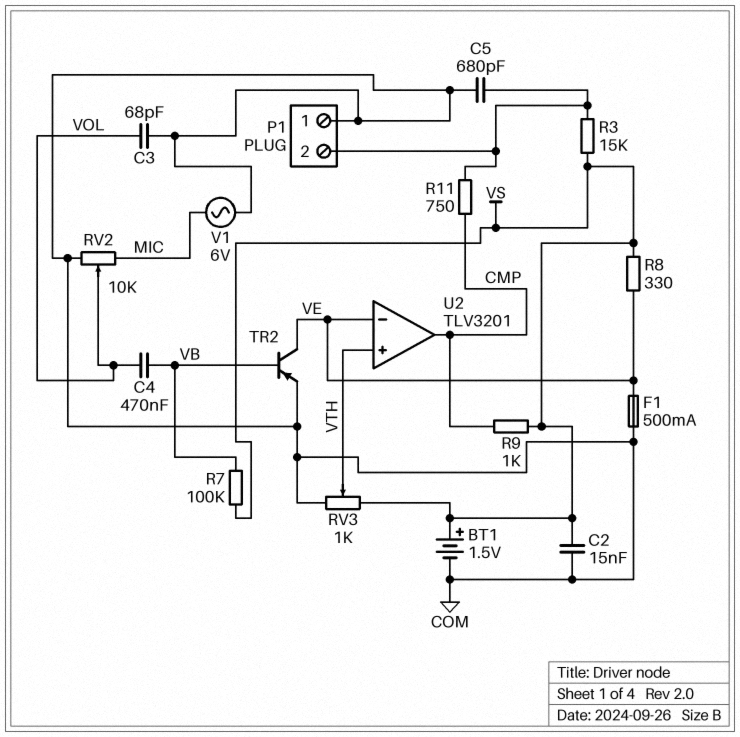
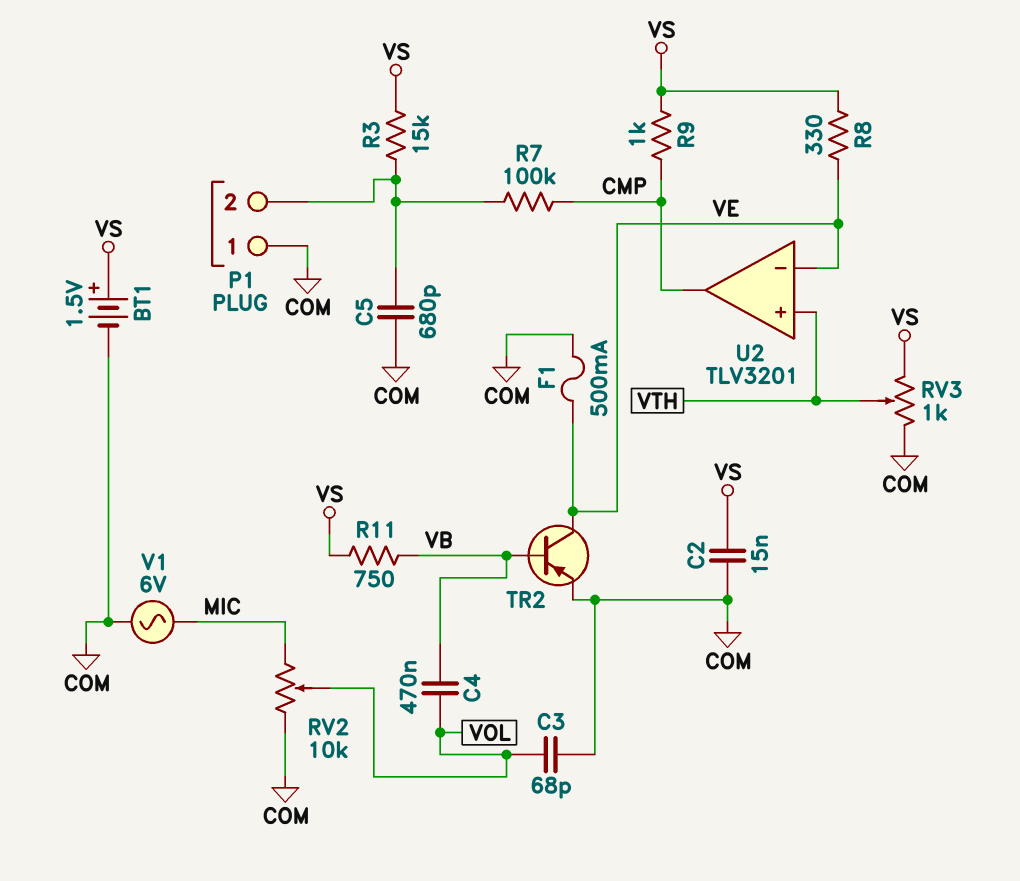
R7: 100k (VB, VS) -> 100k (CMP, P1/2)
R11: 750 (CMP, P1/2) -> 750 (VB, VS)

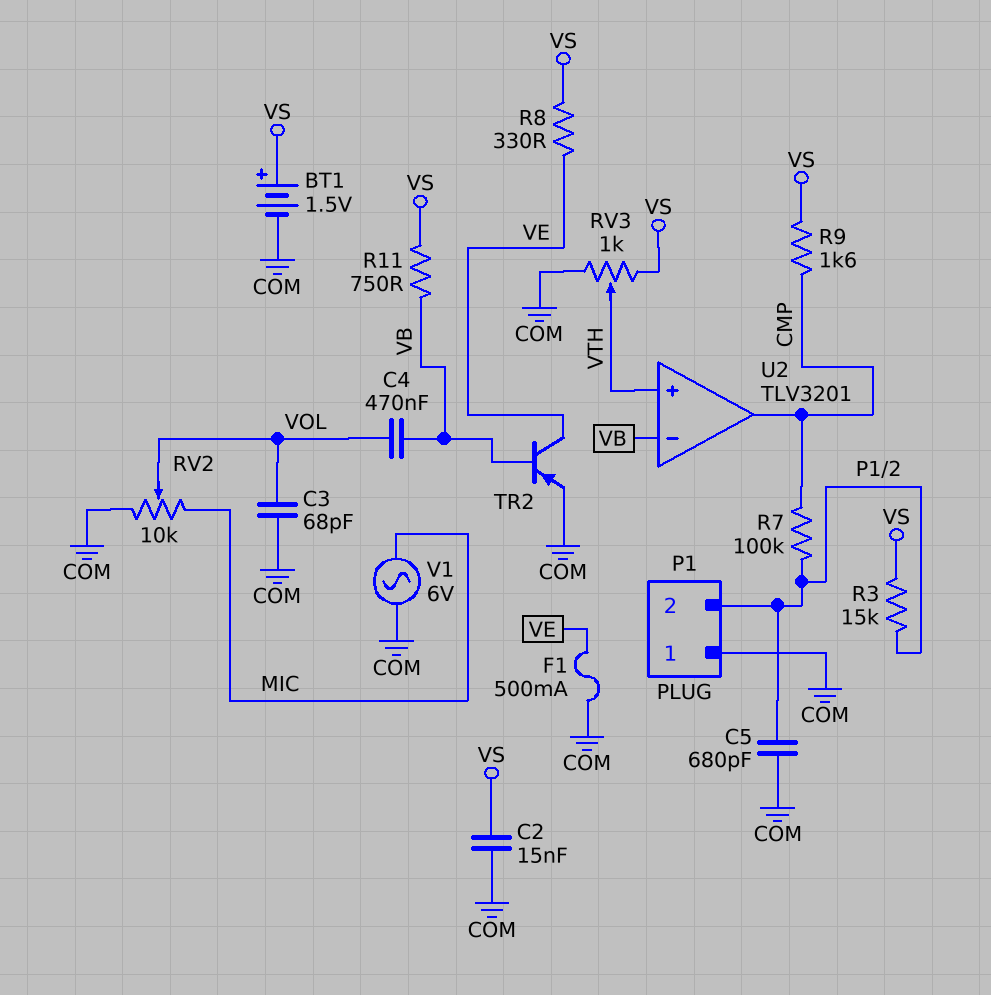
R9: 1k (CMP, VS) -> 1.6k (CMP, VS)
U2 pin in-: VE -> VB

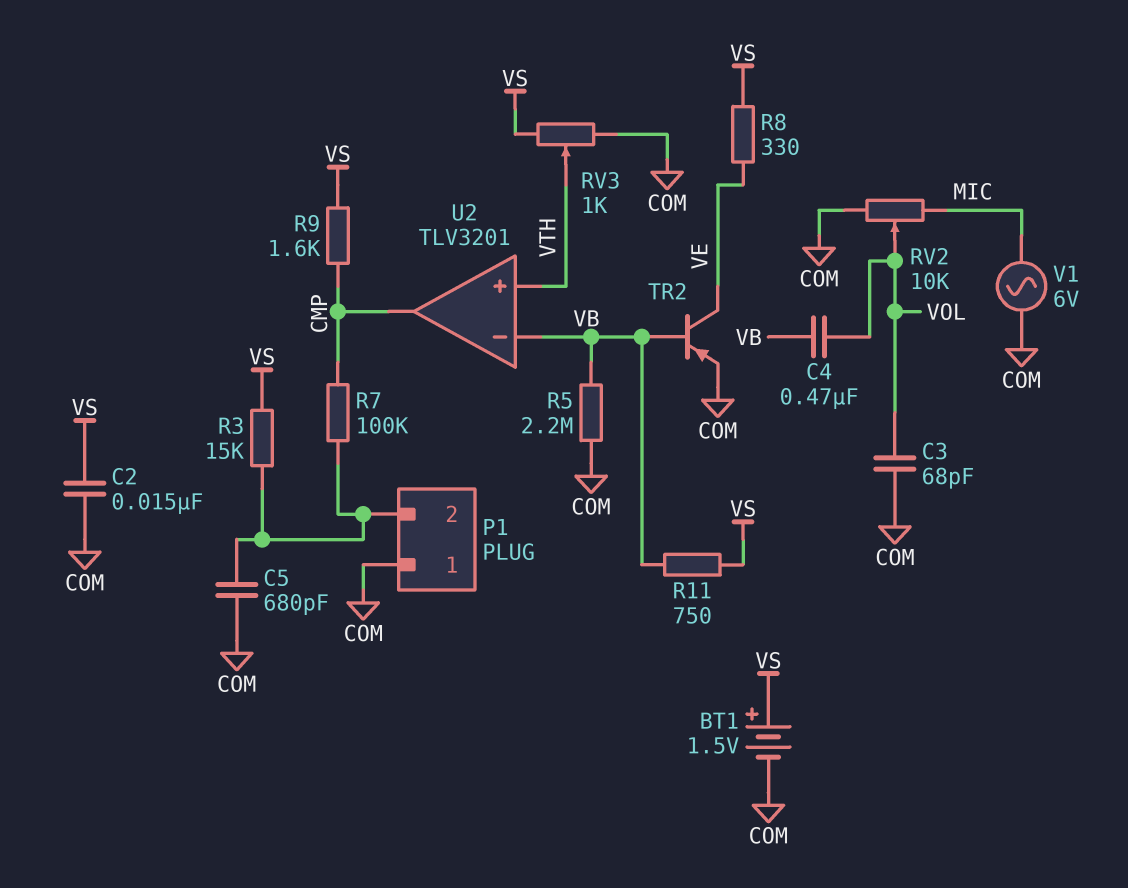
F1: 500mA (COM, VE) -> none
R5: none -> 2.2M (COM, VB)

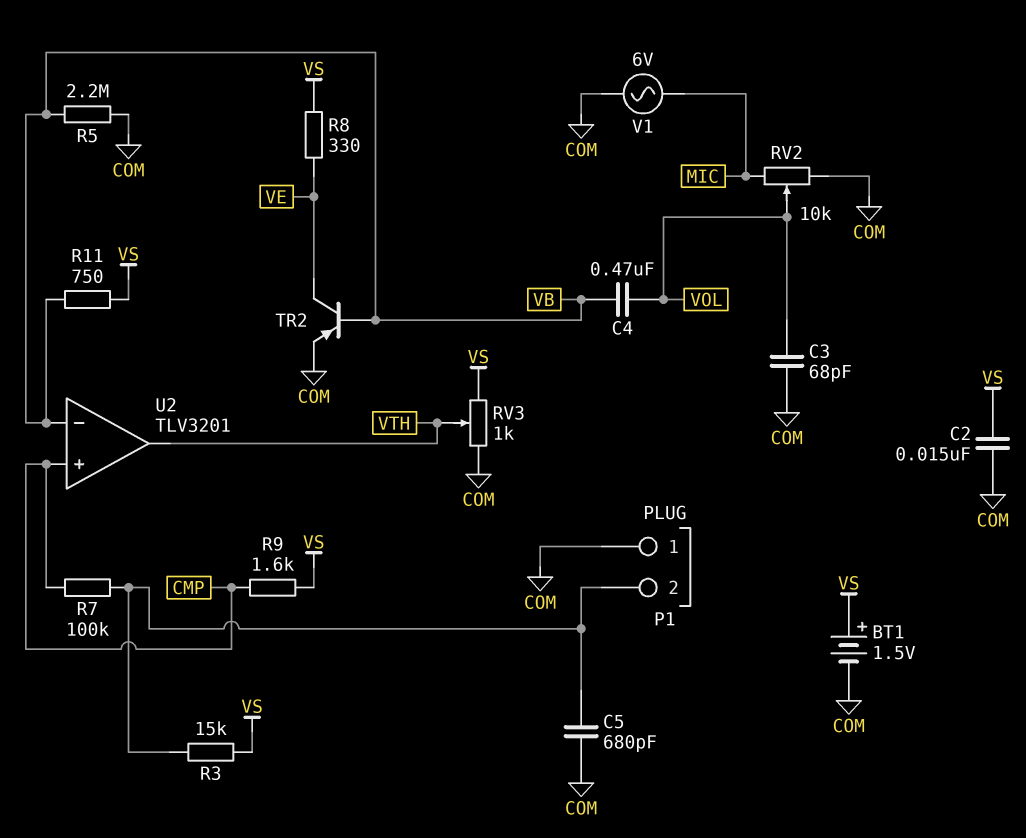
U2 pin in+: VTH -> CMP
U2 pin out: CMP -> VTH

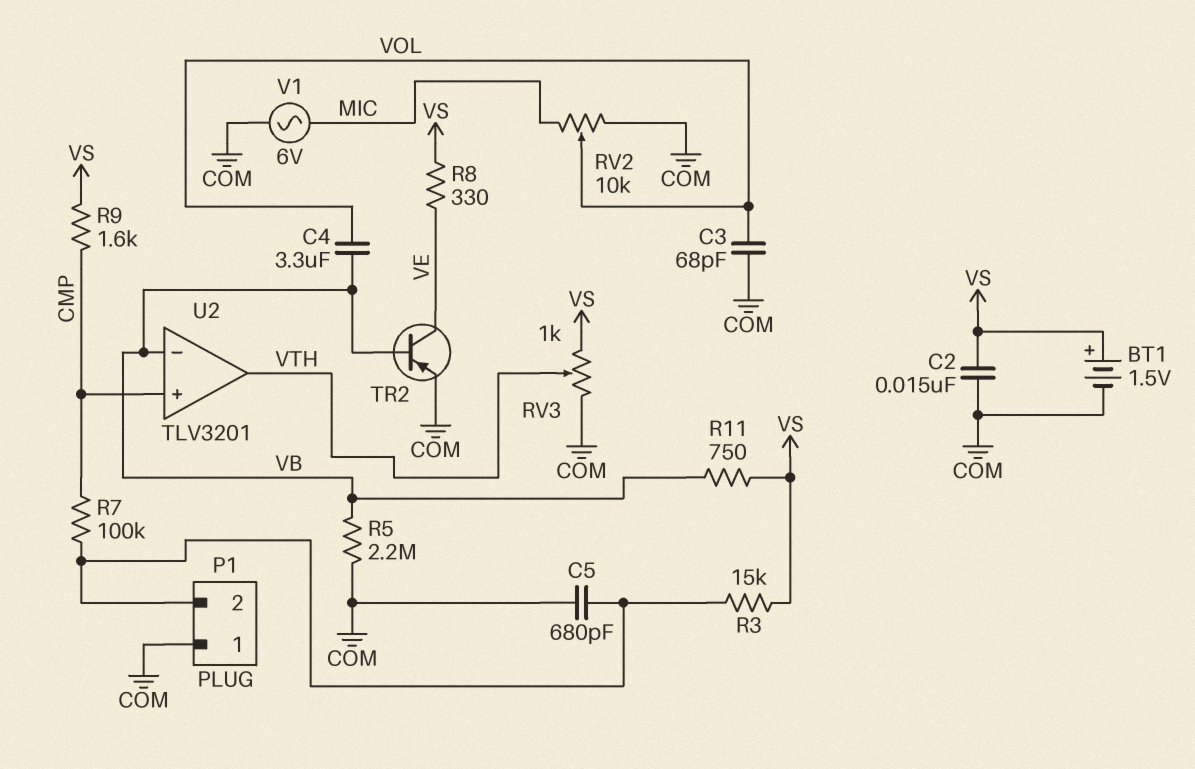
C4: 470nF (VB, VOL) -> 3.3uF (VB, VOL)

